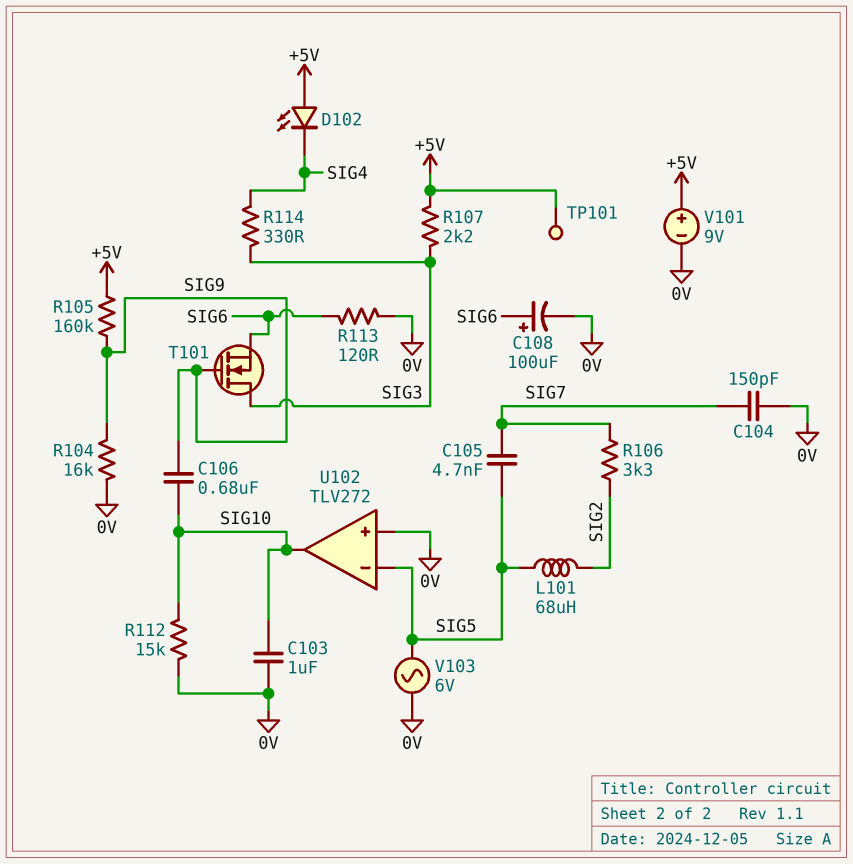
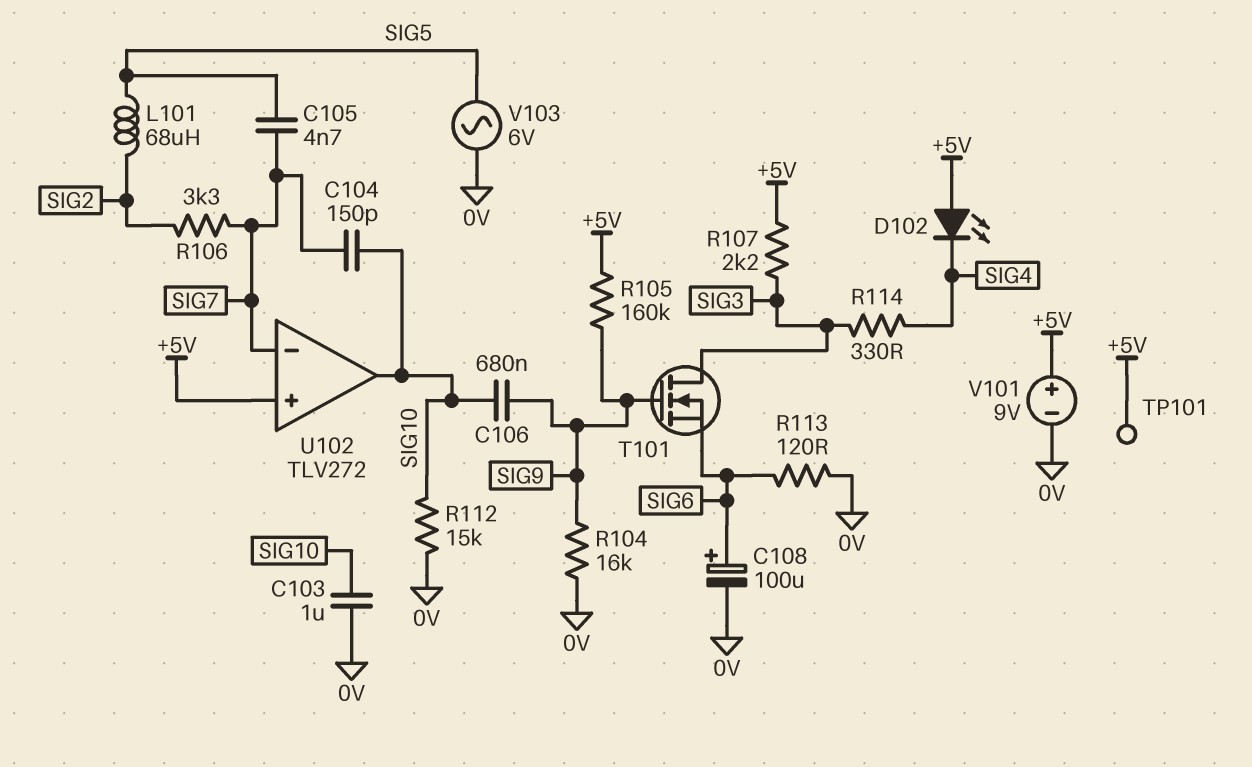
C104: 150pF (0V, SIG7) -> 150pF (SIG7, SIG10)
U102 pin in+: 0V -> +5V
U102 pin in-: SIG5 -> SIG7

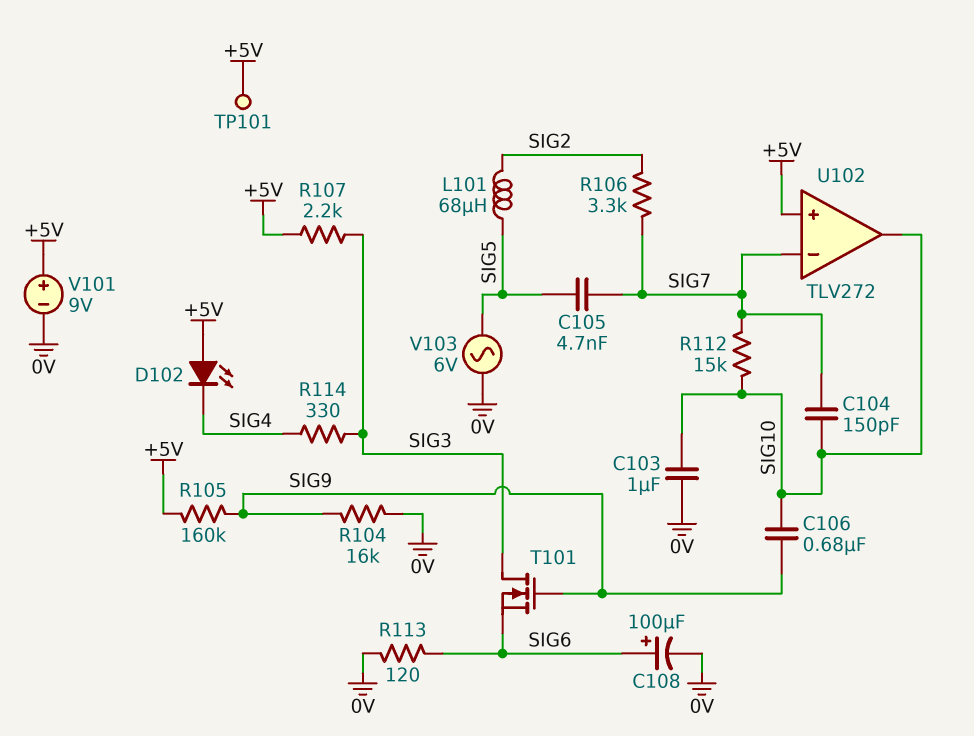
R112: 15k (0V, SIG10) -> 15k (SIG7, SIG10)

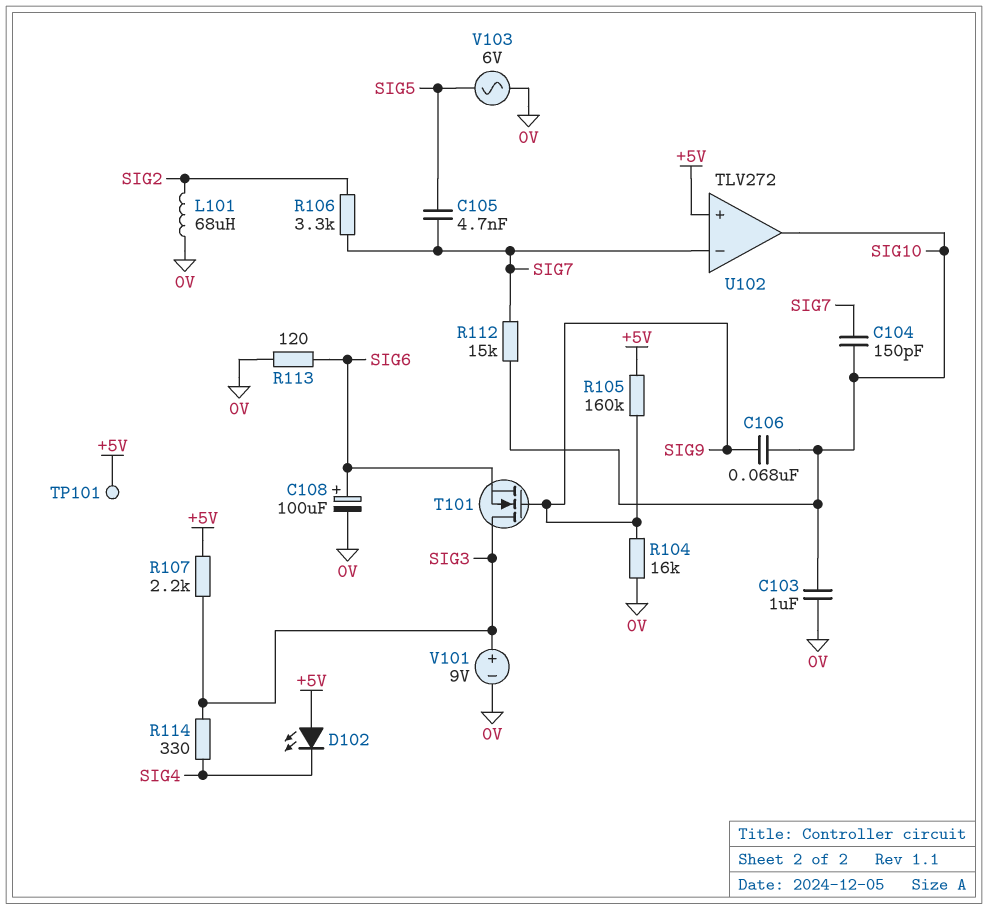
C106: 680nF (SIG9, SIG10) -> 68nF (SIG9, SIG10)
L101: 68uH (SIG2, SIG5) -> 68uH (0V, SIG2)
V101: 9V (plus +5V, minus 0V) -> 9V (plus SIG3, minus 0V)

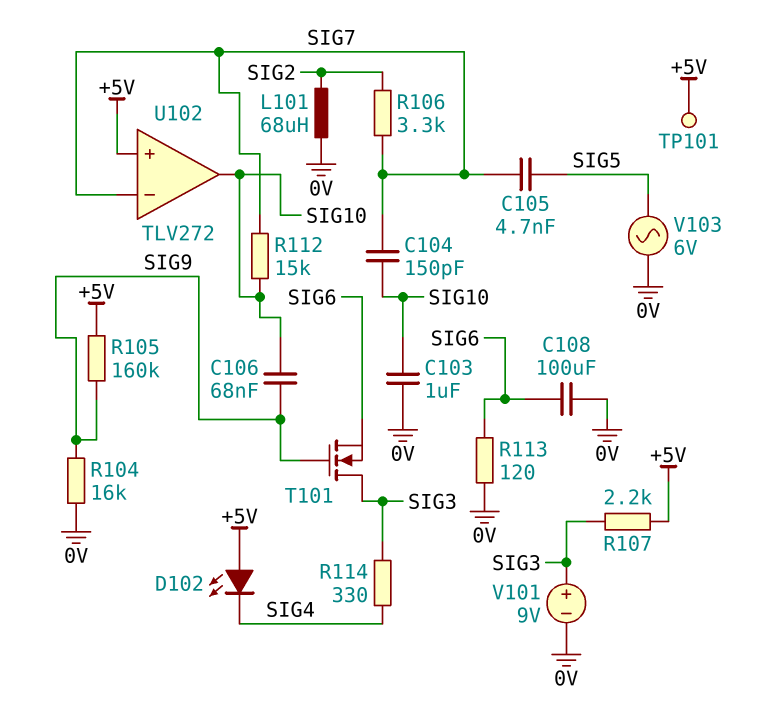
C108: 100uF (plus SIG6, minus 0V) -> 100uF (0V, SIG6)

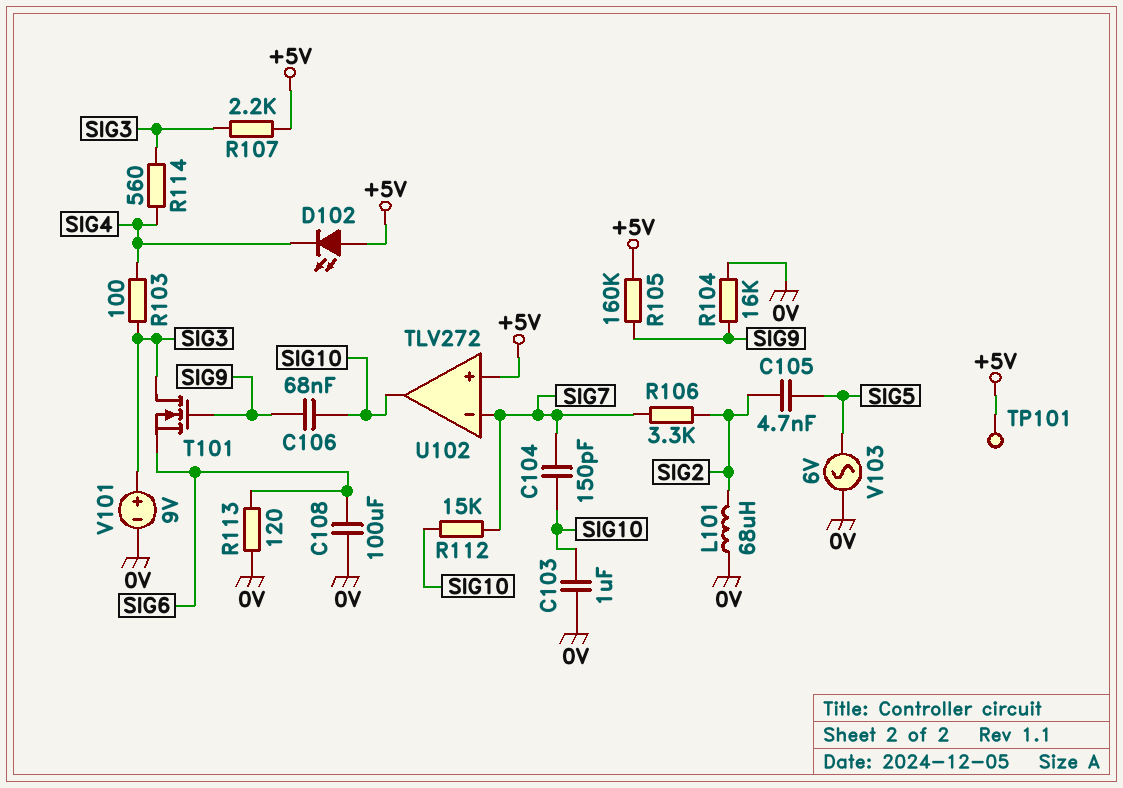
C105: 4.7nF (SIG5, SIG7) -> 4.7nF (SIG2, SIG5)
R103: none -> 100 (SIG3, SIG4)
R114: 330 (SIG3, SIG4) -> 560 (SIG3, SIG4)

